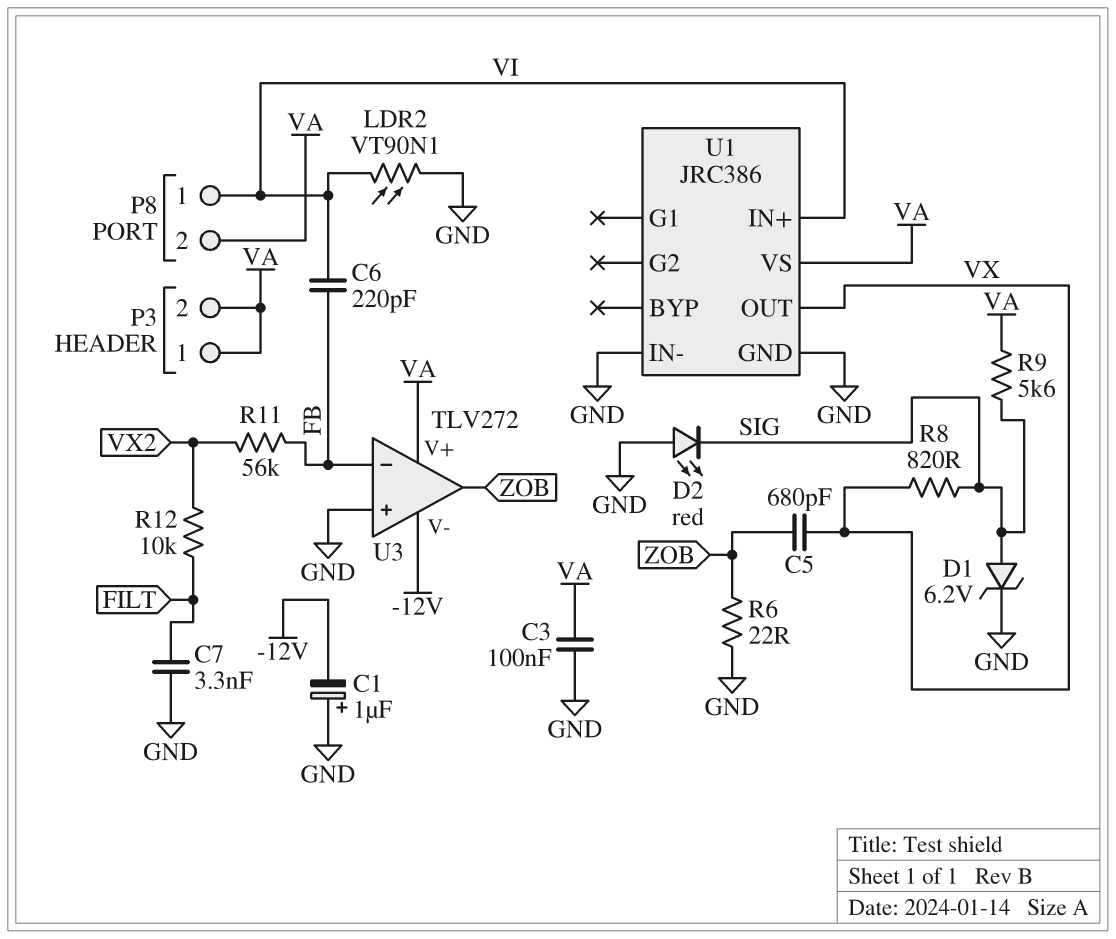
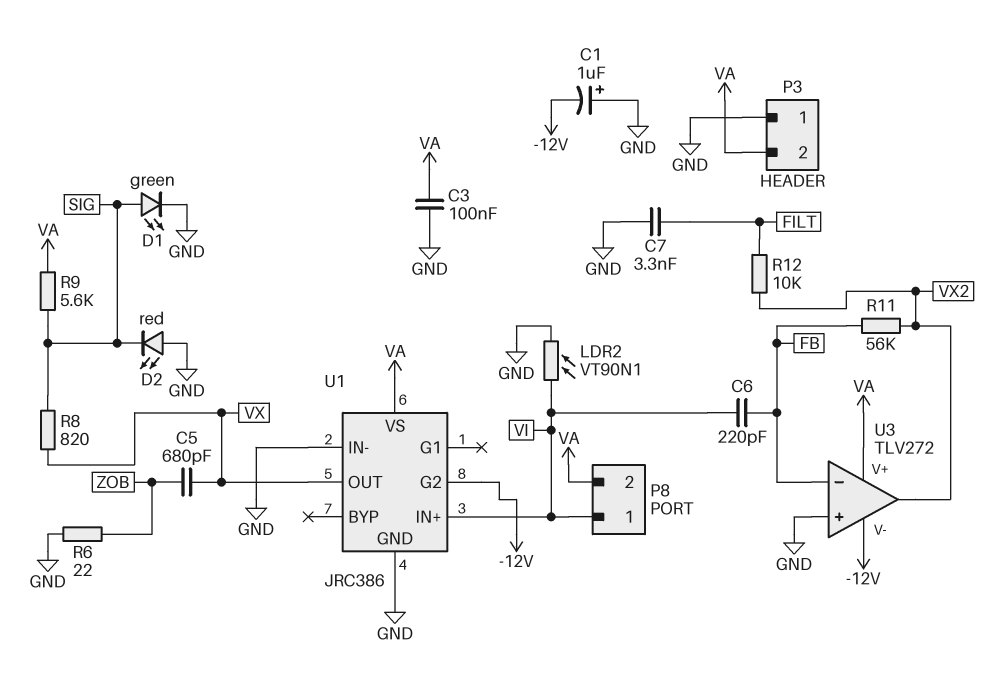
D1: zener 6.2V (A SIG, K GND) -> LED green (A SIG, K GND)
P3 pin 1: VA -> GND
U1 pin G2: none -> -12V
U3 pin out: ZOB -> VX2

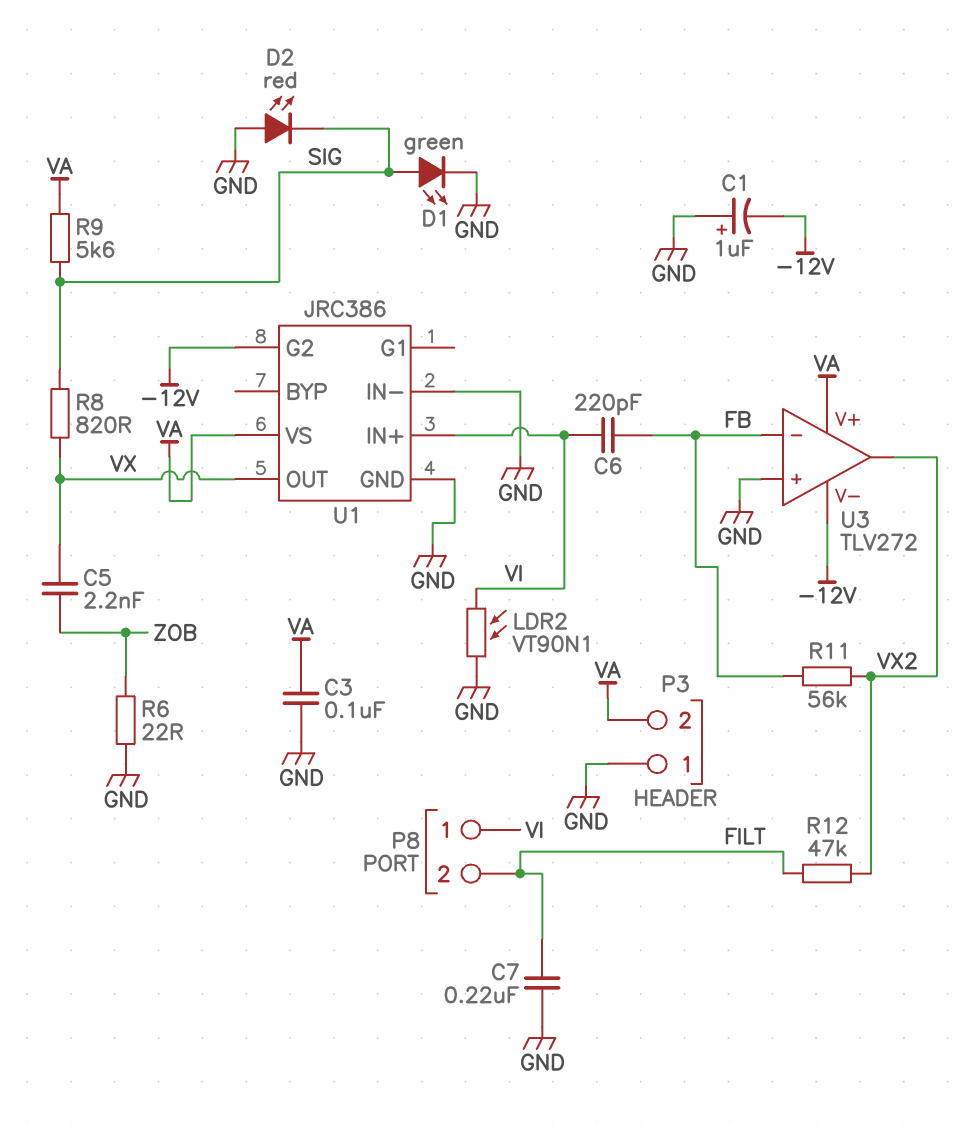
C5: 680pF (VX, ZOB) -> 2.2nF (VX, ZOB)
C7: 3.3nF (FILT, GND) -> 220nF (FILT, GND)
P8 pin 2: VA -> FILT
R12: 10k (FILT, VX2) -> 47k (FILT, VX2)

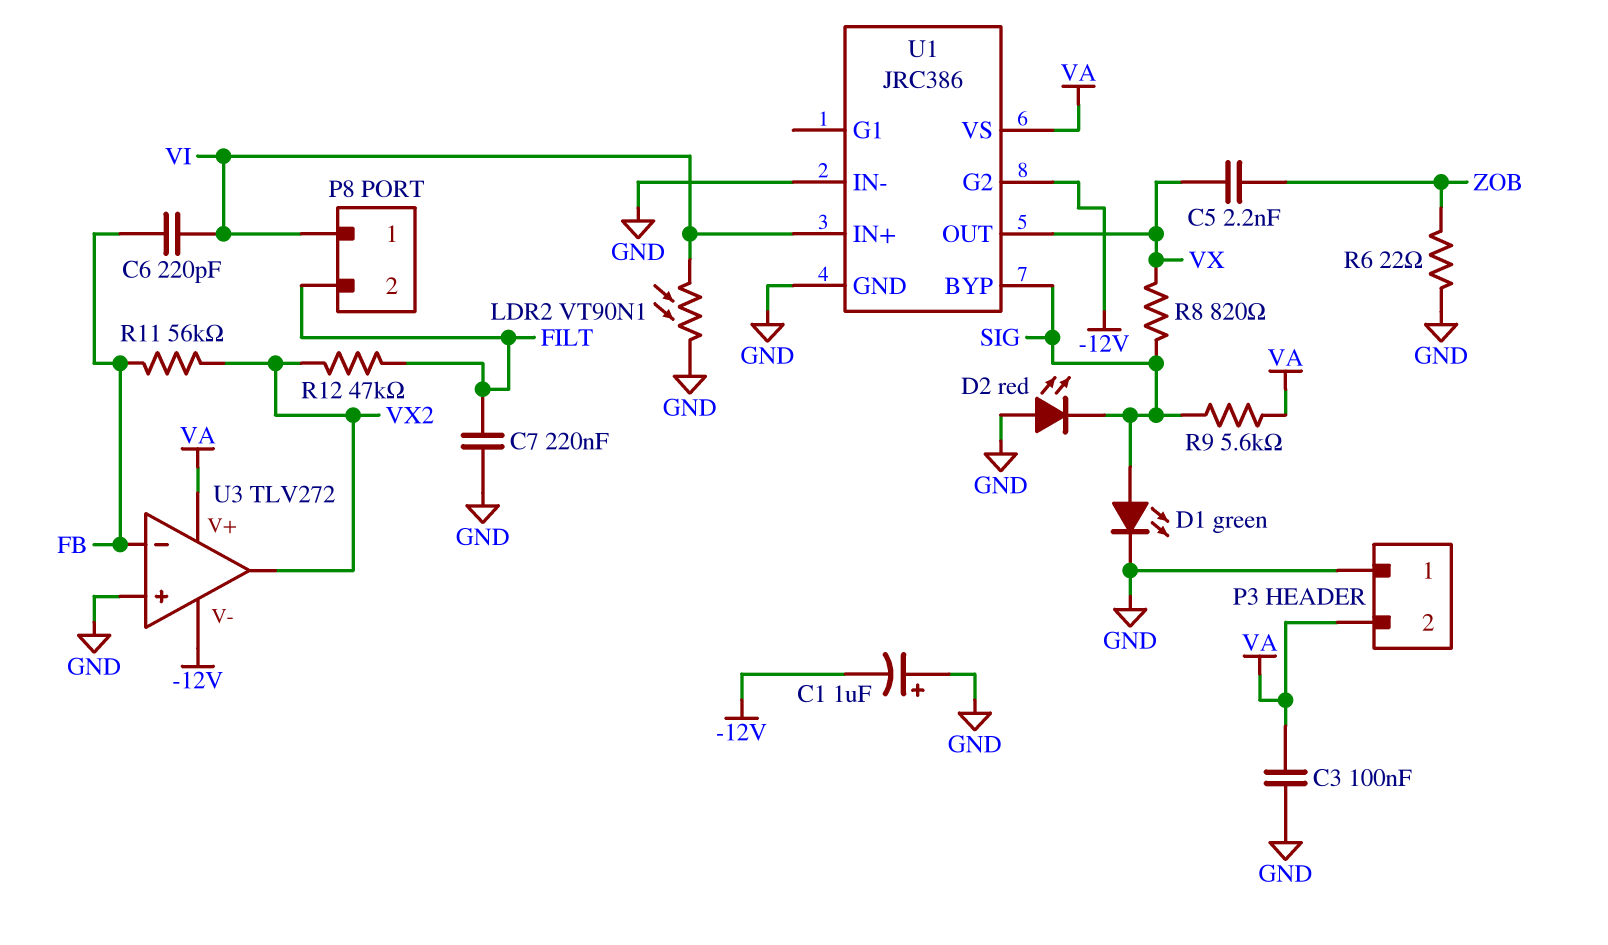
U1 pin BYP: none -> SIG

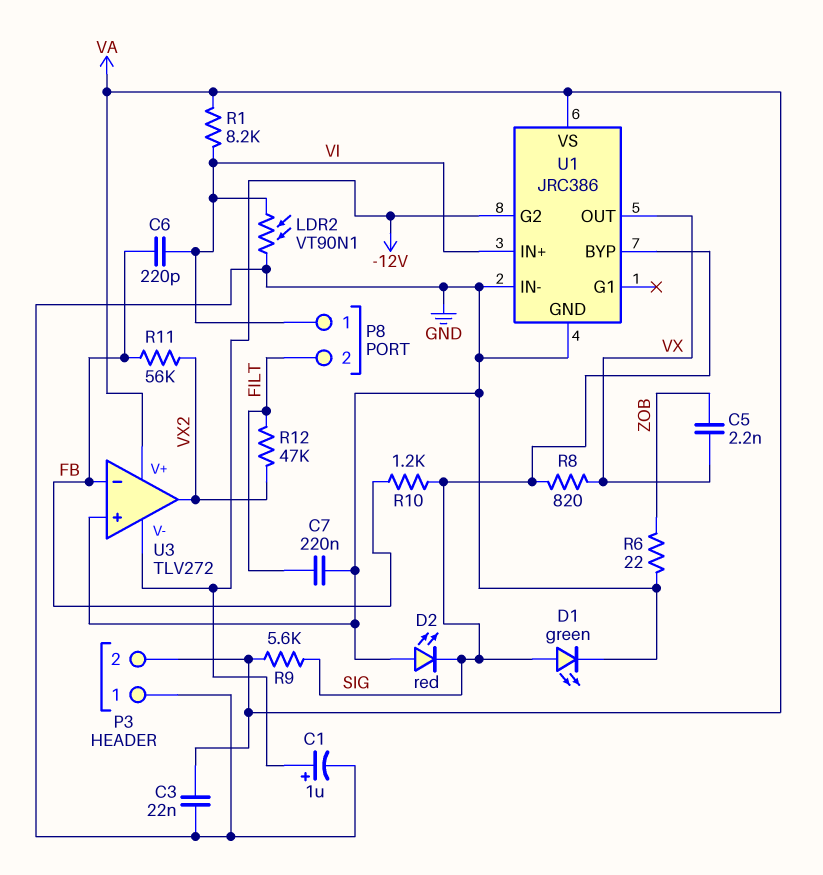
C1: 1uF (plus GND, minus -12V) -> 1uF (plus -12V, minus GND)
C3: 100nF (GND, VA) -> 22nF (GND, VA)
R1: none -> 8.2k (VA, VI)
R10: none -> 1.2k (FB, SIG)

